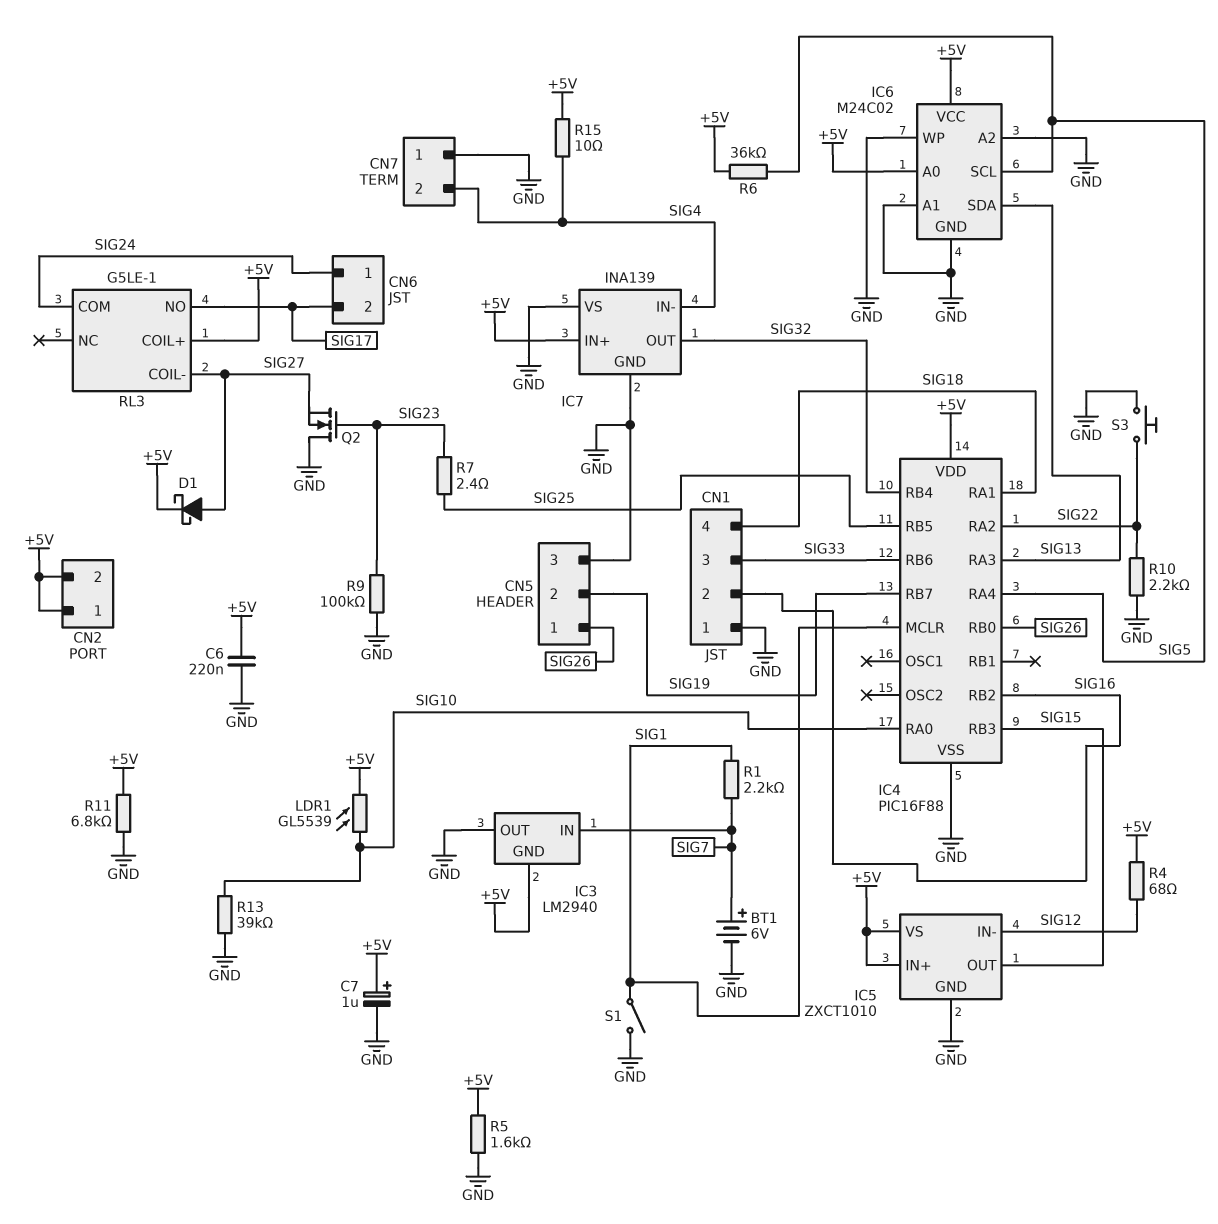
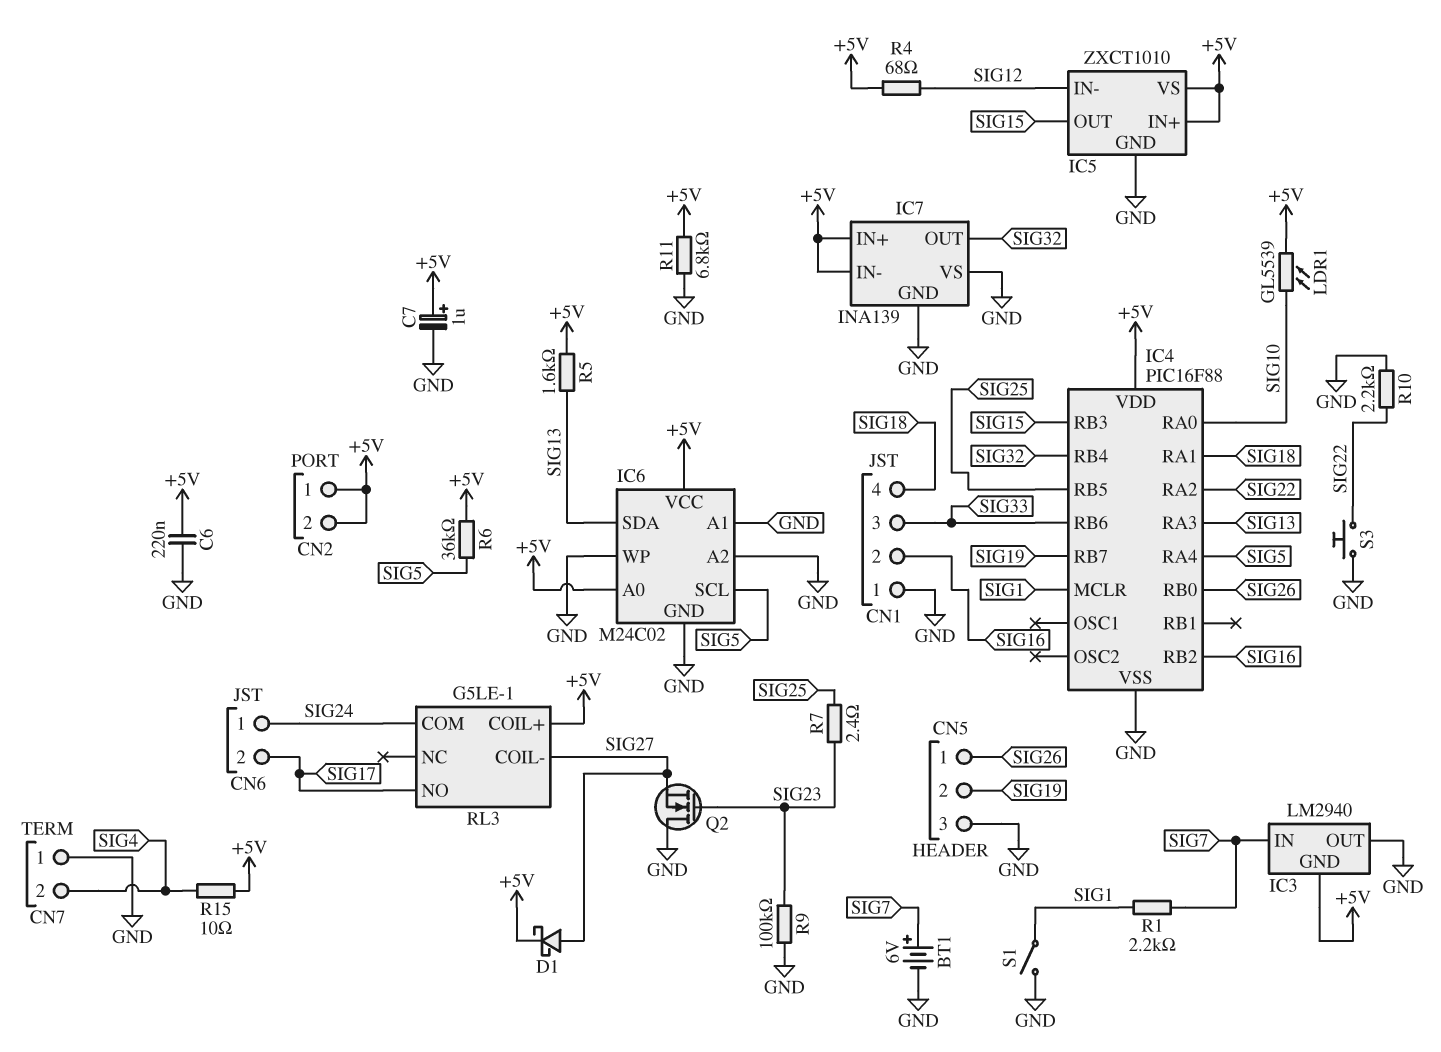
IC7 pin IN-: SIG4 -> +5V
R5: 1.6k (+5V, GND) -> 1.6k (+5V, SIG13)
R13: 39k (GND, SIG10) -> none

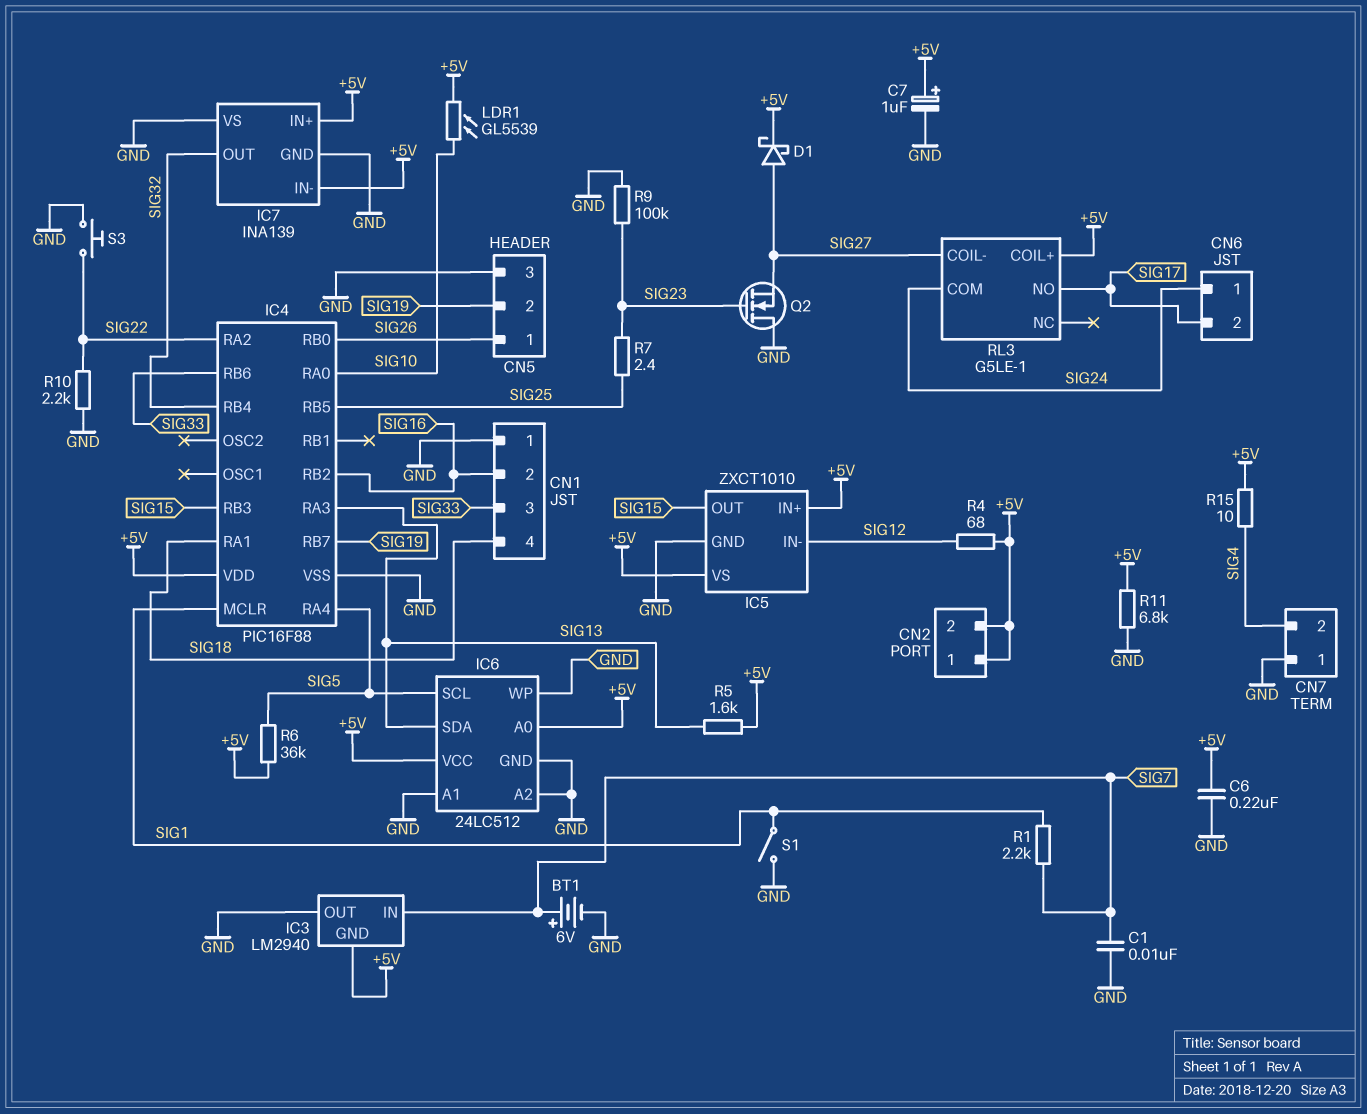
C1: none -> 10nF (GND, SIG7)
IC6: M24C02 -> 24LC512

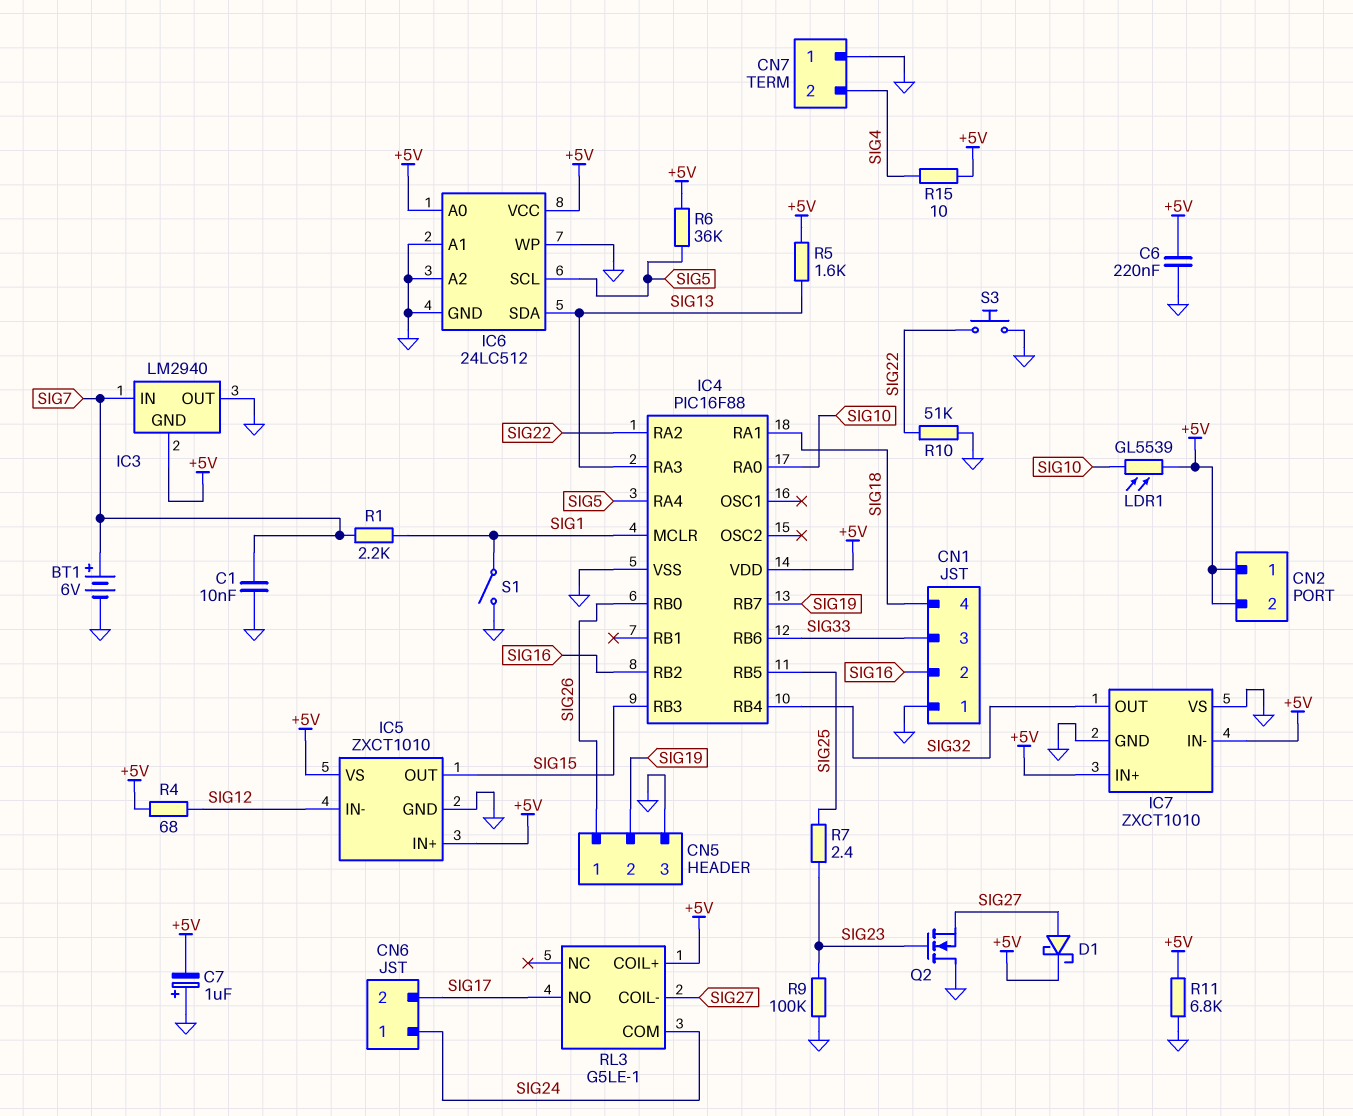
C7: 1uF (plus +5V, minus GND) -> 1uF (plus GND, minus +5V)
IC7: INA139 -> ZXCT1010
R10: 2.2k (GND, SIG22) -> 51k (GND, SIG22)

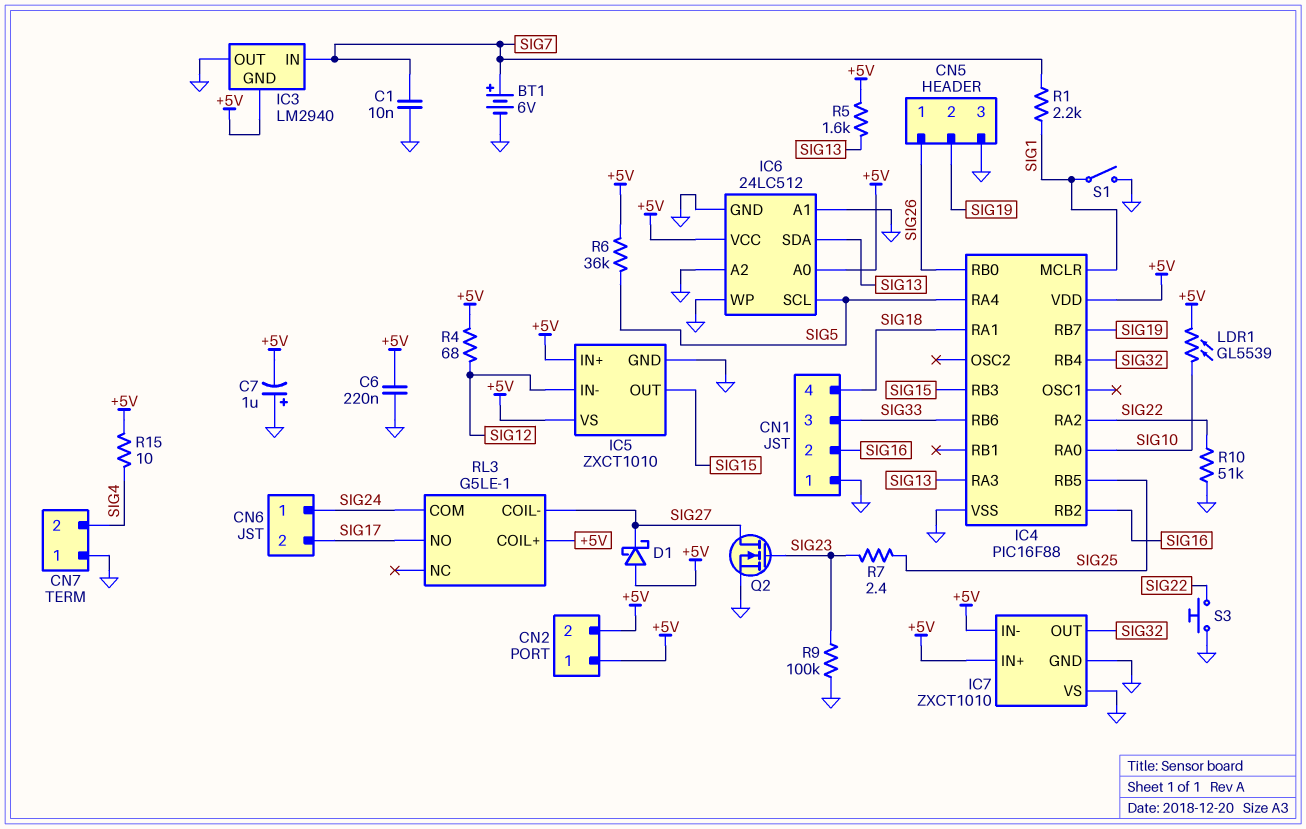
D1: schottky (A SIG27, K +5V) -> schottky (A +5V, K SIG27)
Q2: NMOS (G SIG23, D GND, S SIG27) -> NMOS (G SIG23, D SIG27, S GND)
R11: 6.8k (+5V, GND) -> none

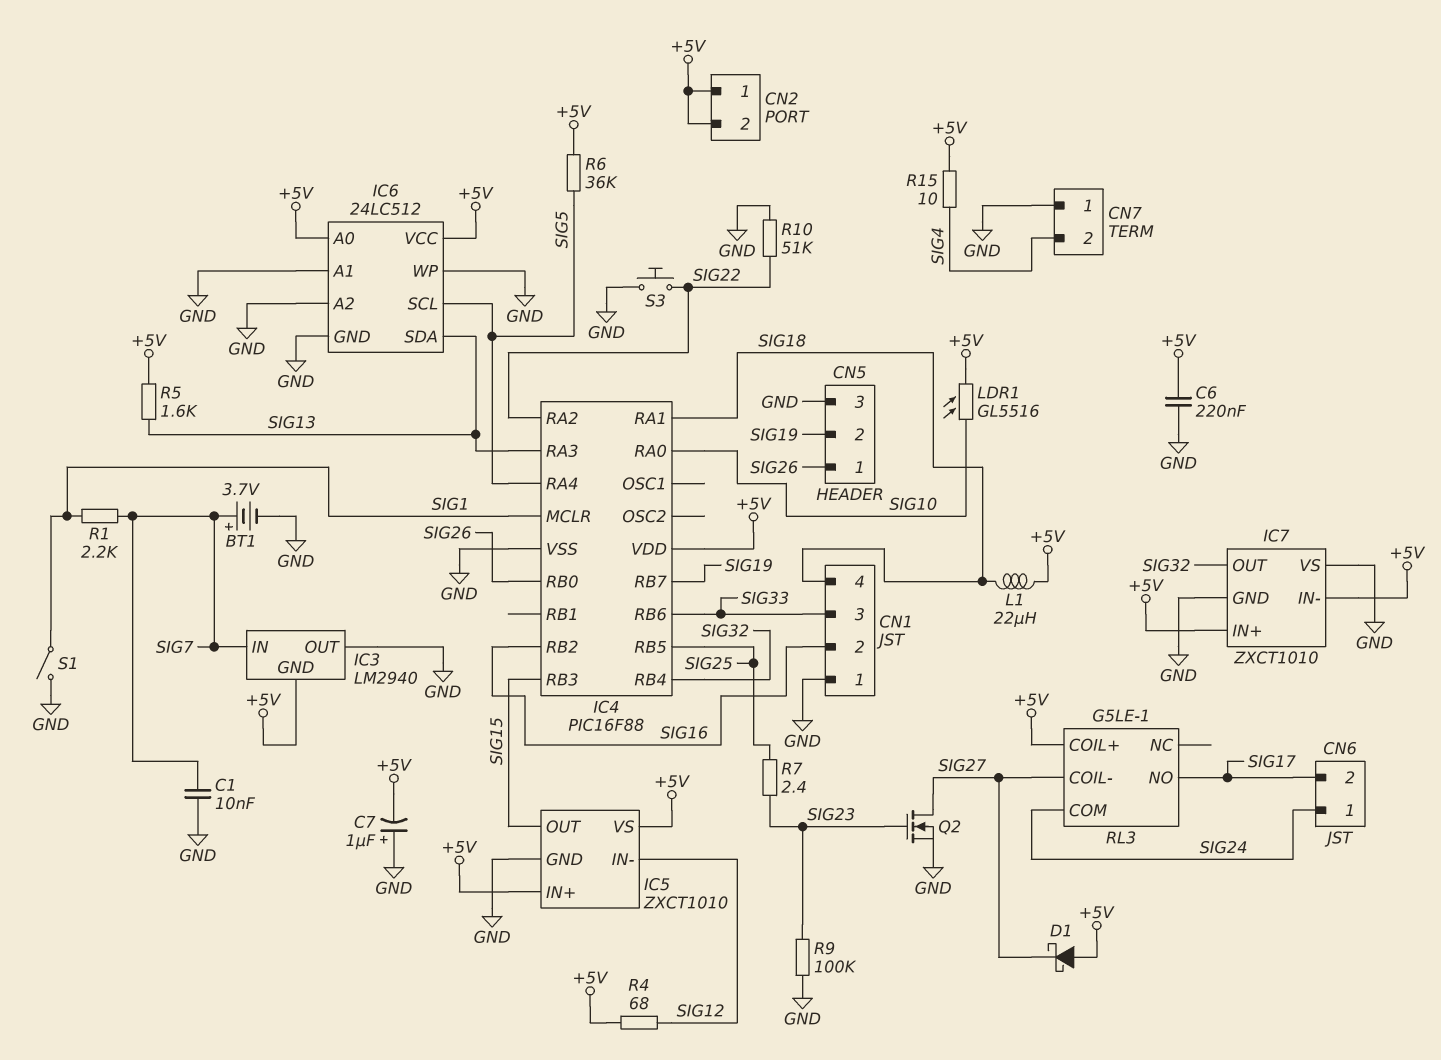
BT1: 6V (plus SIG7, minus GND) -> 3.7V (plus SIG7, minus GND)
L1: none -> 22uH (+5V, SIG18)
LDR1: GL5539 (+5V, SIG10) -> GL5516 (+5V, SIG10)

